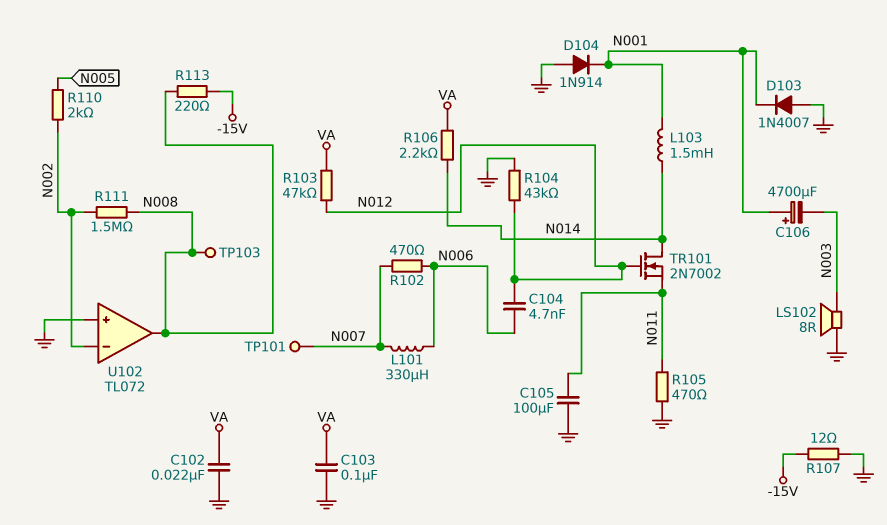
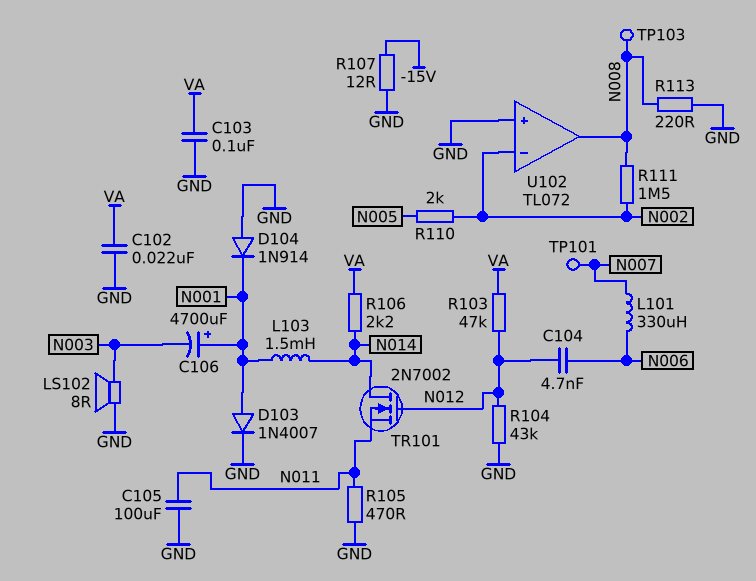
D103: diode 1N4007 (A GND, K N001) -> diode 1N4007 (A N001, K GND)
R102: 470 (N006, N007) -> none
R113: 220 (-15V, N008) -> 220 (GND, N008)

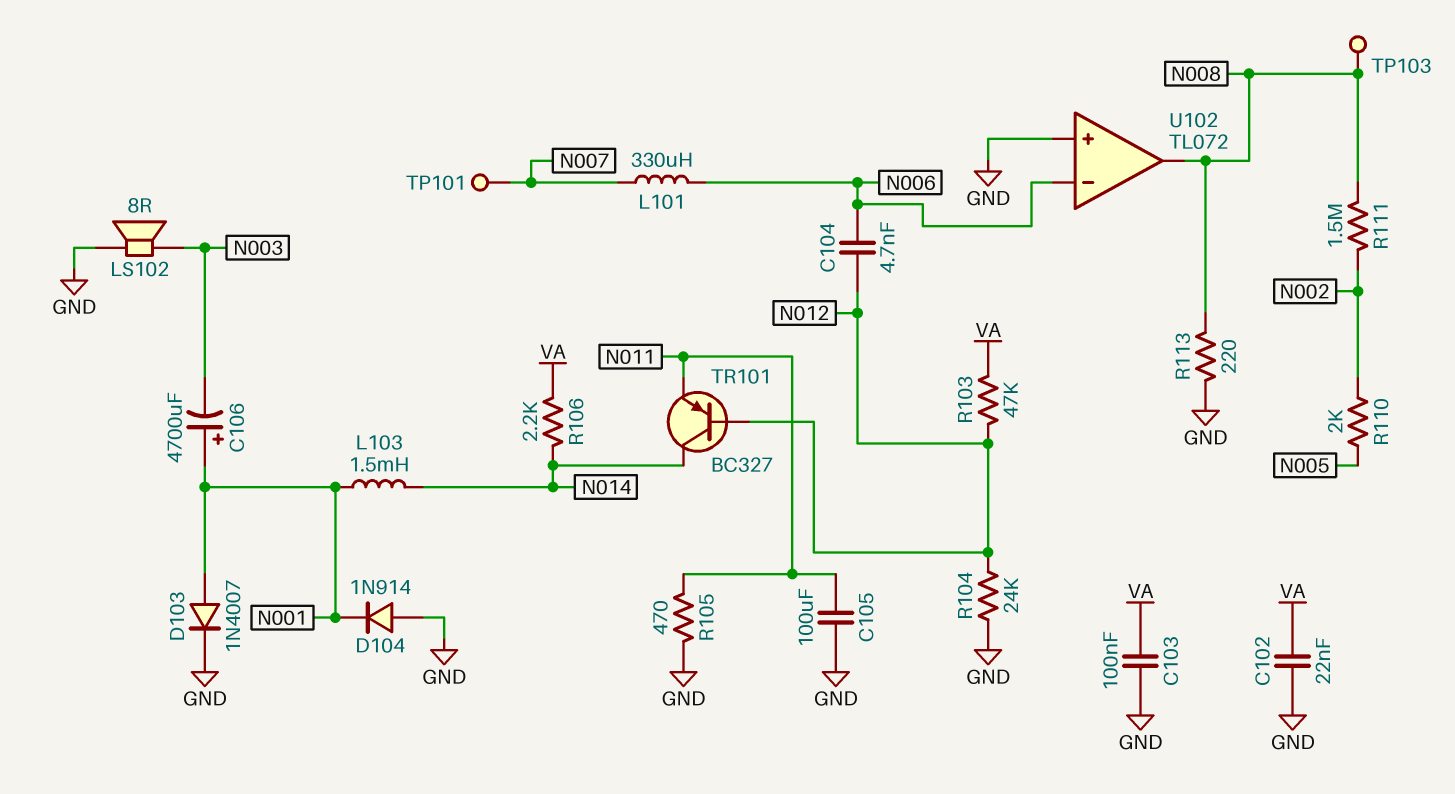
R104: 43k (GND, N012) -> 24k (GND, N012)
R107: 12 (-15V, GND) -> none
TR101: NMOS 2N7002 (G N012, D N014, S N011) -> PNP BC327 (B N012, C N014, E N011)
U102 pin in-: N002 -> N006

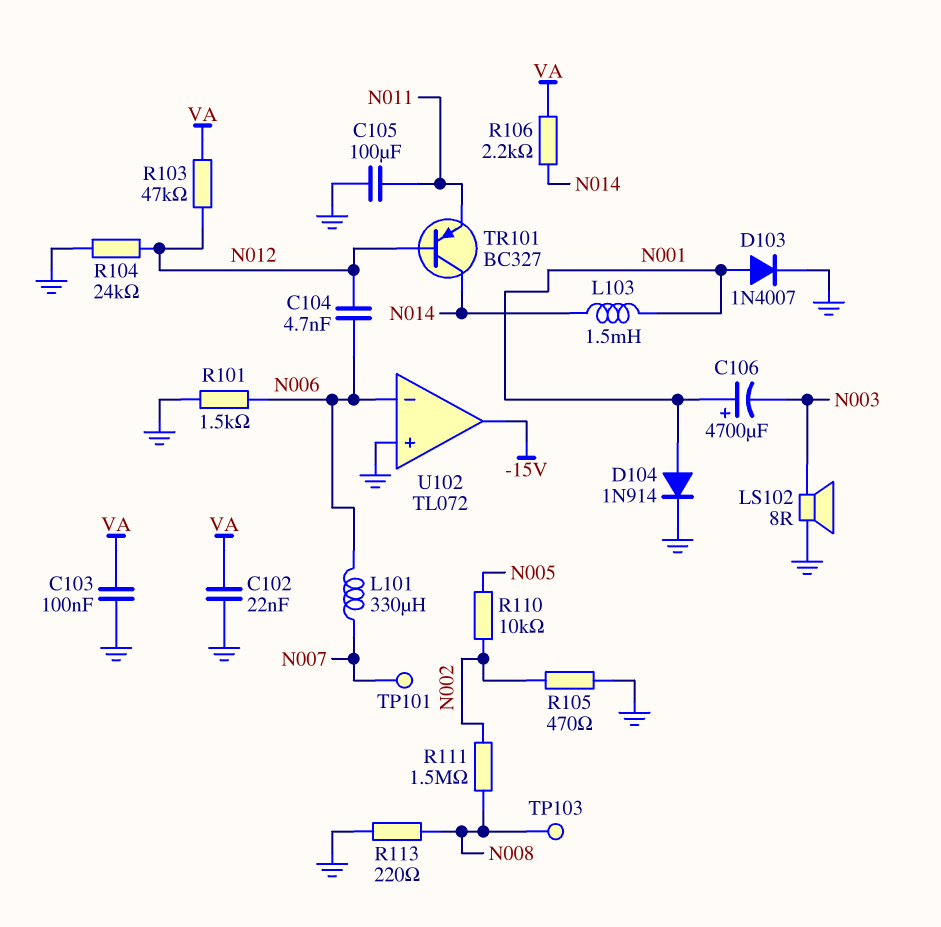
D104: diode 1N914 (A GND, K N001) -> diode 1N914 (A N001, K GND)
R101: none -> 1.5k (GND, N006)
R105: 470 (GND, N011) -> 470 (GND, N002)
R110: 2k (N002, N005) -> 10k (N002, N005)
U102 pin out: N008 -> -15V

